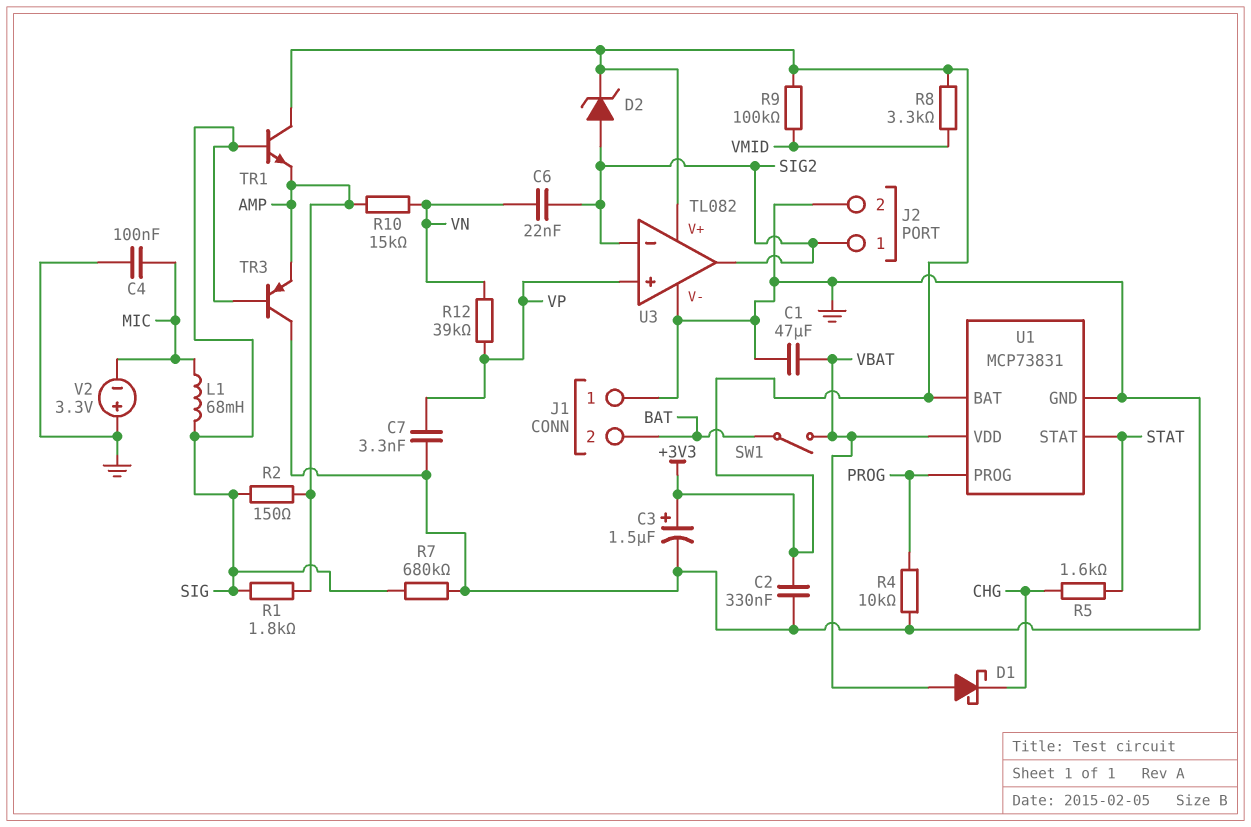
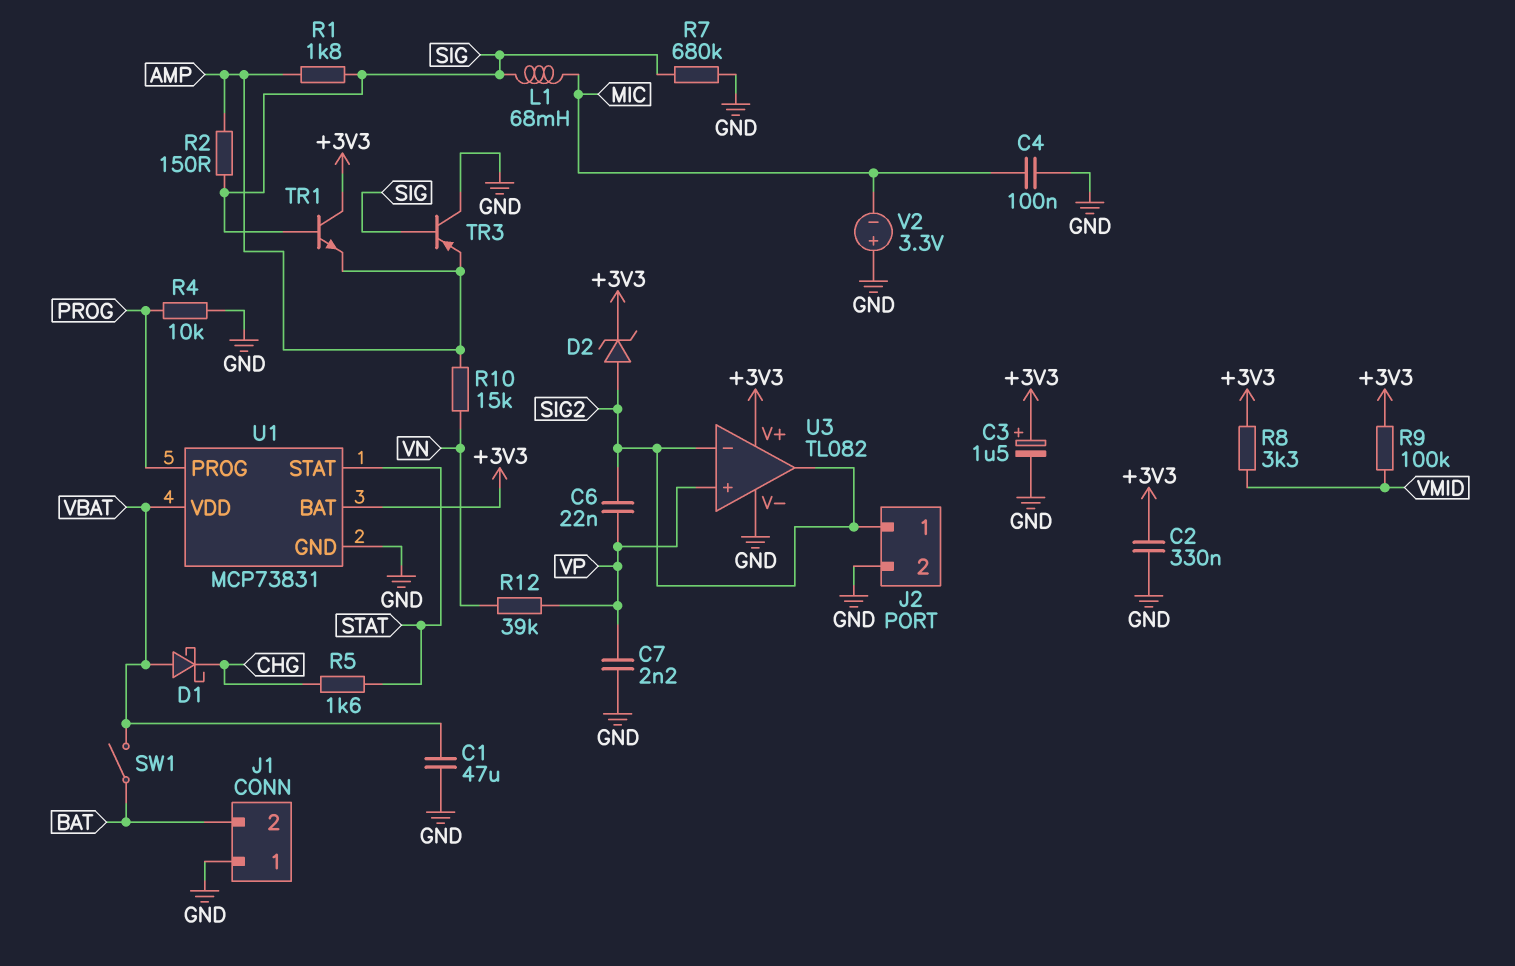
C6: 22nF (SIG2, VN) -> 22nF (SIG2, VP)
C7: 3.3nF (GND, VP) -> 2.2nF (GND, VP)

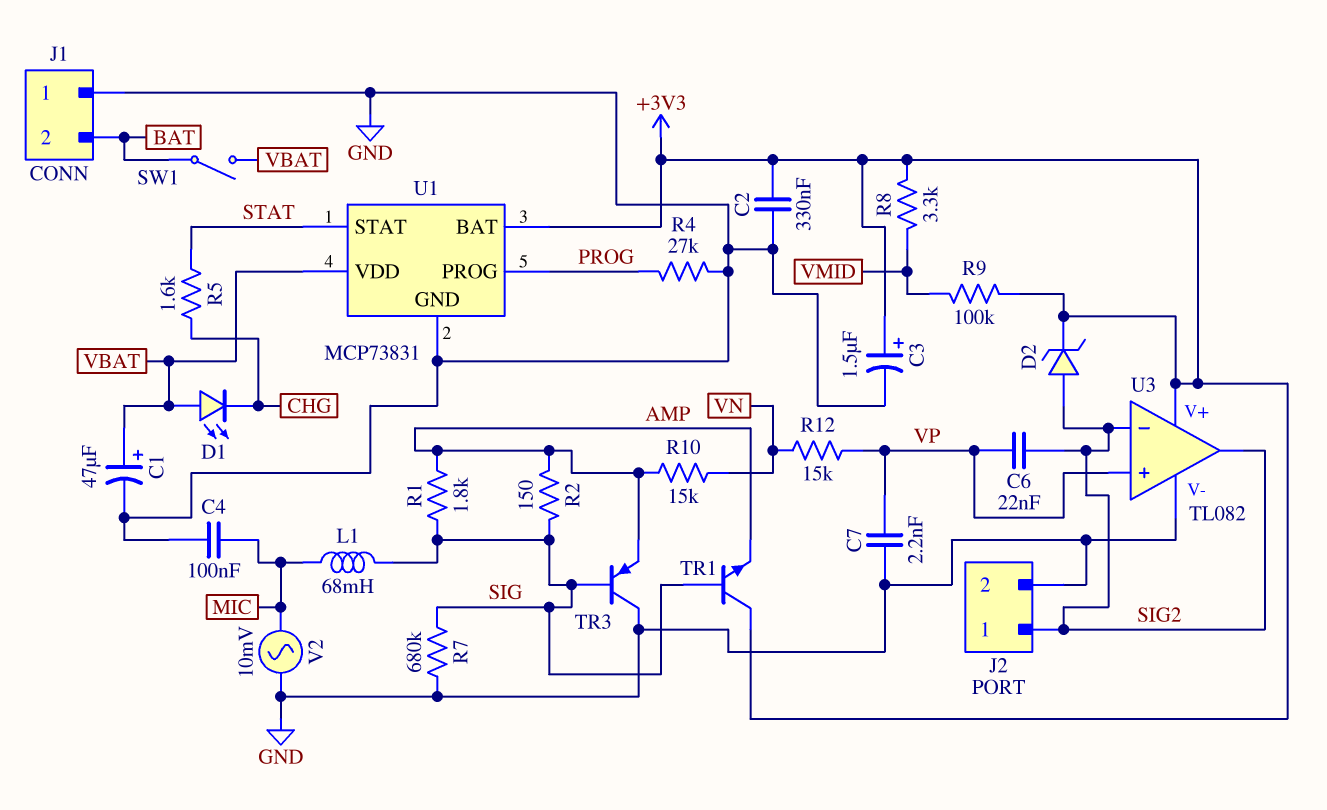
C1: 47uF (GND, VBAT) -> 47uF (plus VBAT, minus GND)
D1: schottky (A VBAT, K CHG) -> LED (A VBAT, K CHG)
R4: 10k (GND, PROG) -> 27k (GND, PROG)
R12: 39k (VN, VP) -> 15k (VN, VP)
V2: 3.3V (plus GND, minus MIC) -> AC 10mV (GND, MIC)

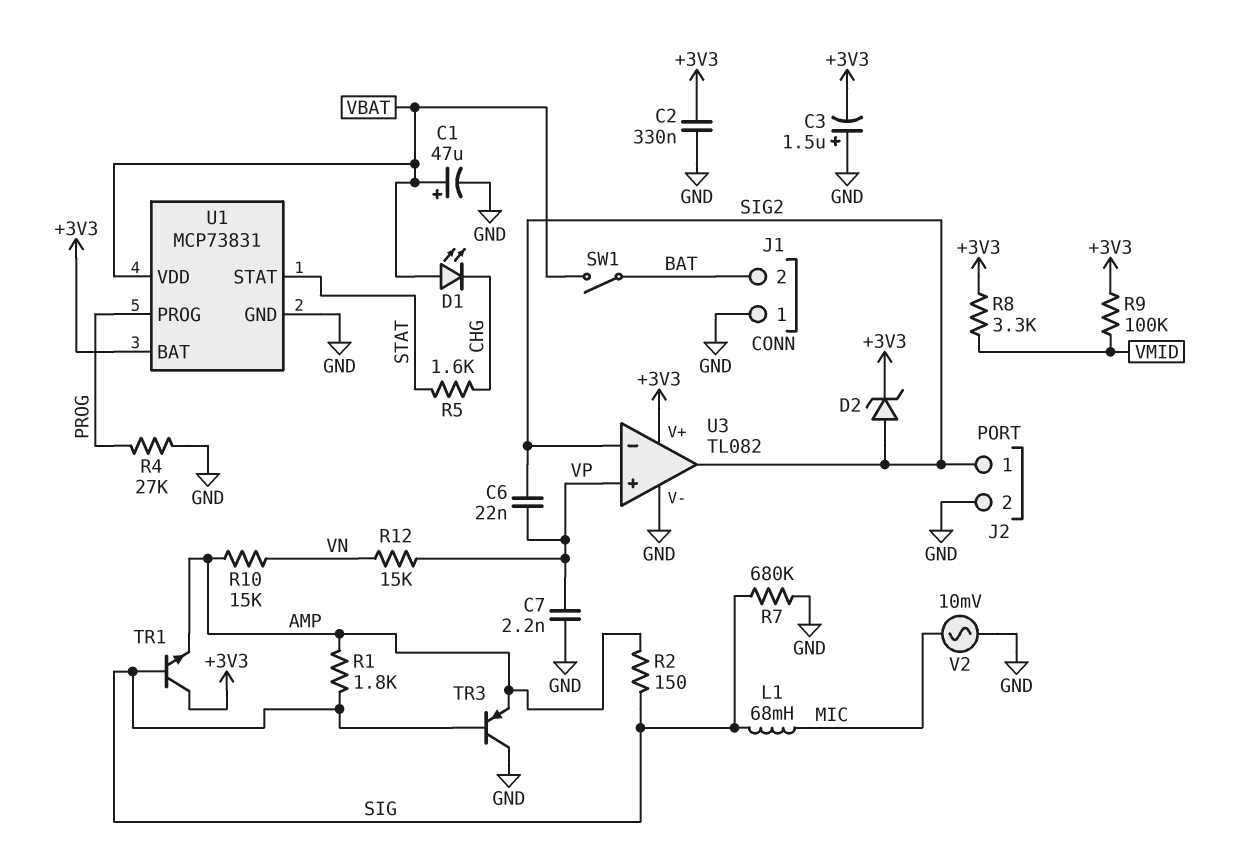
C3: 1.5uF (plus +3V3, minus GND) -> 1.5uF (plus GND, minus +3V3)
C4: 100nF (GND, MIC) -> none

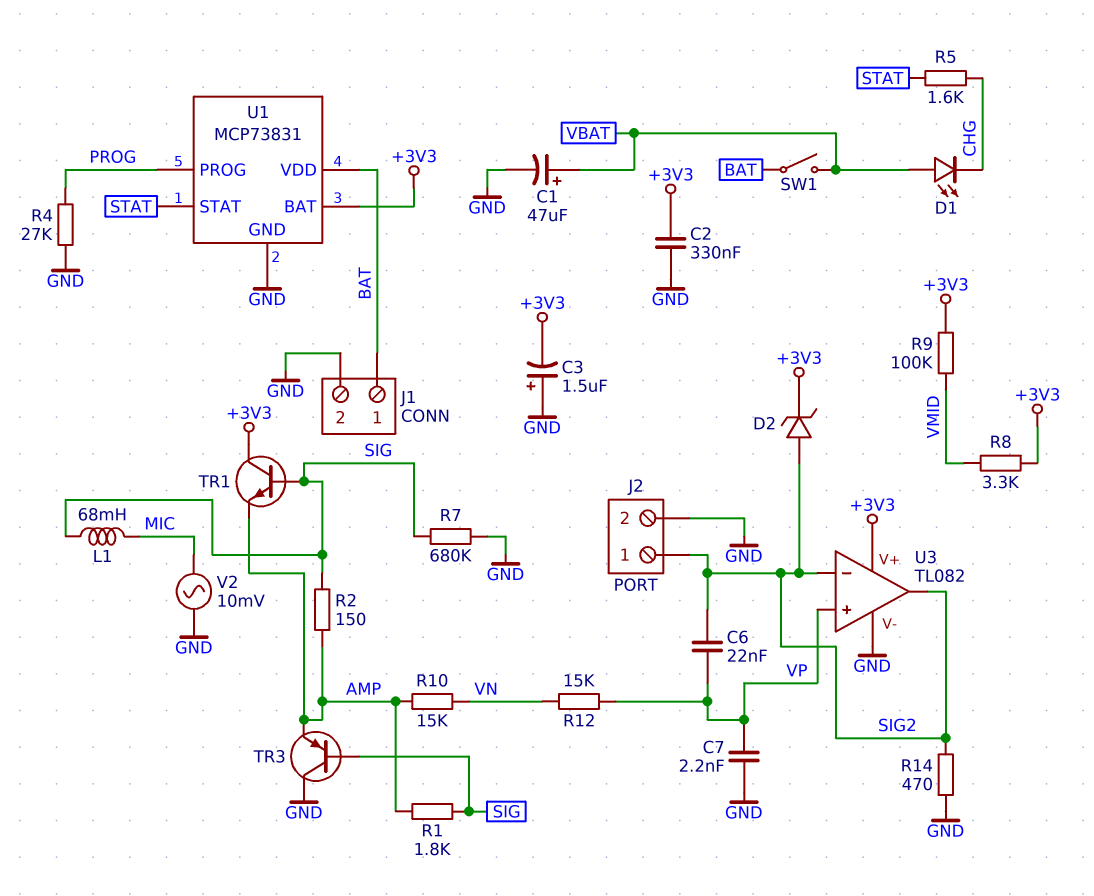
J1 pin 1: GND -> BAT
J1 pin 2: BAT -> GND
R14: none -> 470 (GND, SIG2)
U1 pin VDD: VBAT -> BAT

